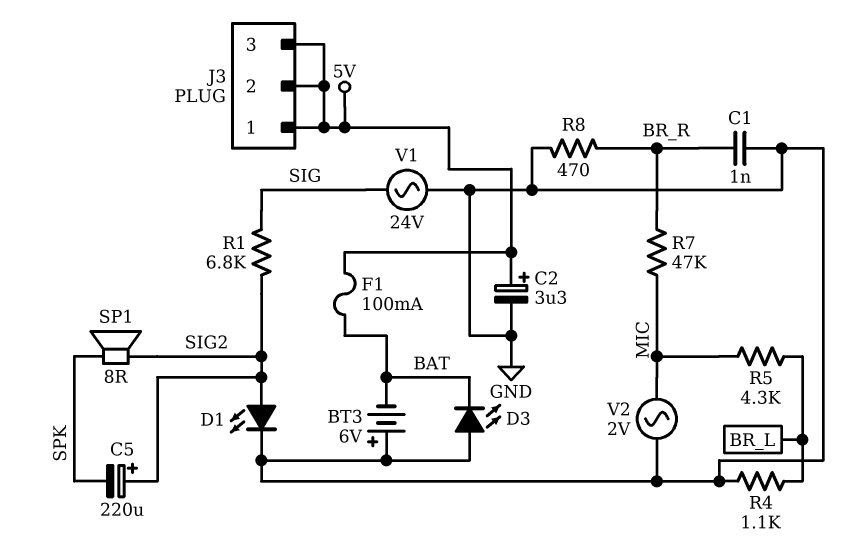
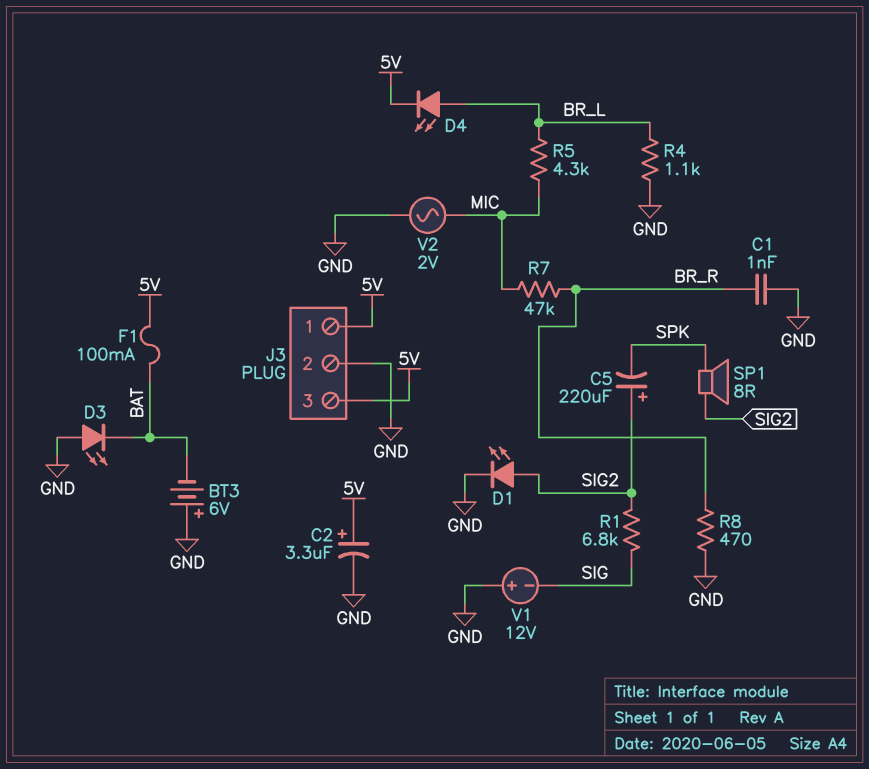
D4: none -> LED (A BR_L, K 5V)
J3 pin 2: 5V -> GND
V1: AC 24V (GND, SIG) -> 12V (plus GND, minus SIG)

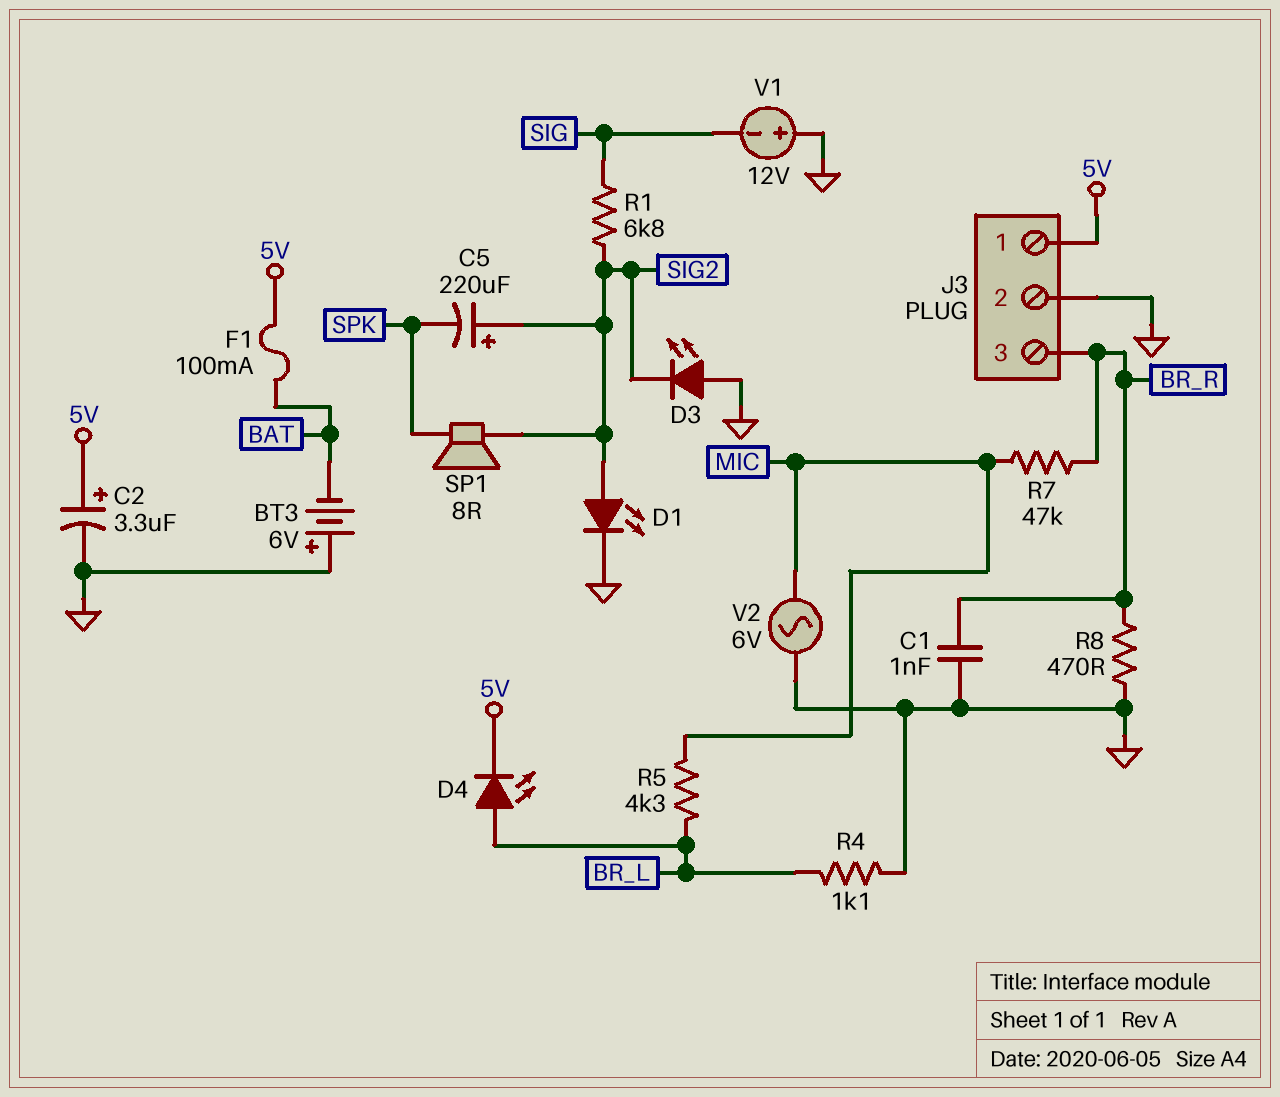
D3: LED (A GND, K BAT) -> LED (A GND, K SIG2)
J3 pin 3: 5V -> BR_R
V2: AC 2V (GND, MIC) -> AC 6V (GND, MIC)

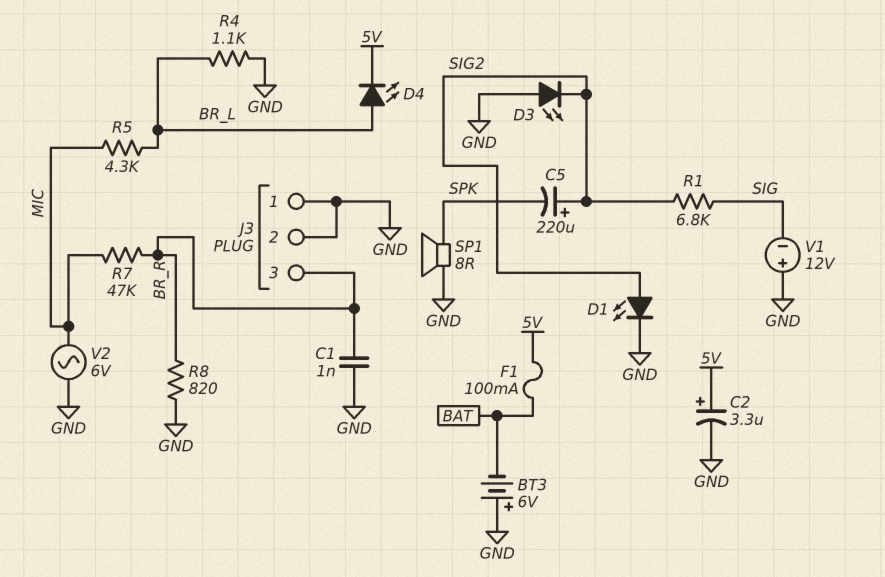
J3 pin 1: 5V -> GND
R8: 470 (BR_R, GND) -> 820 (BR_R, GND)
SP1: speaker 8R (SIG2, SPK) -> speaker 8R (GND, SPK)

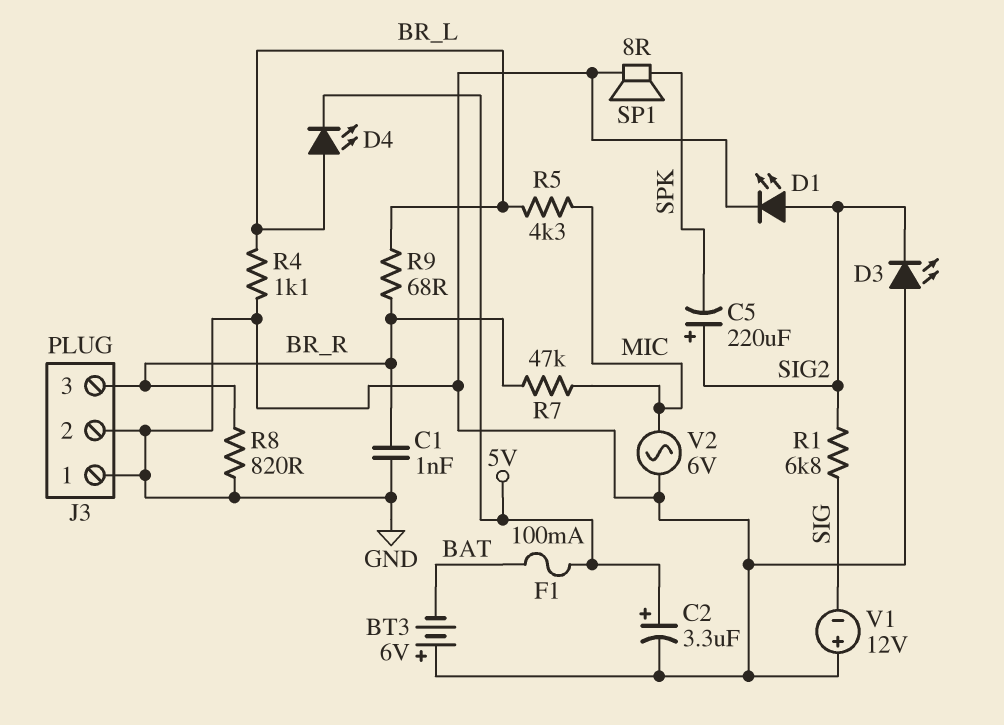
R9: none -> 68 (BR_L, BR_R)

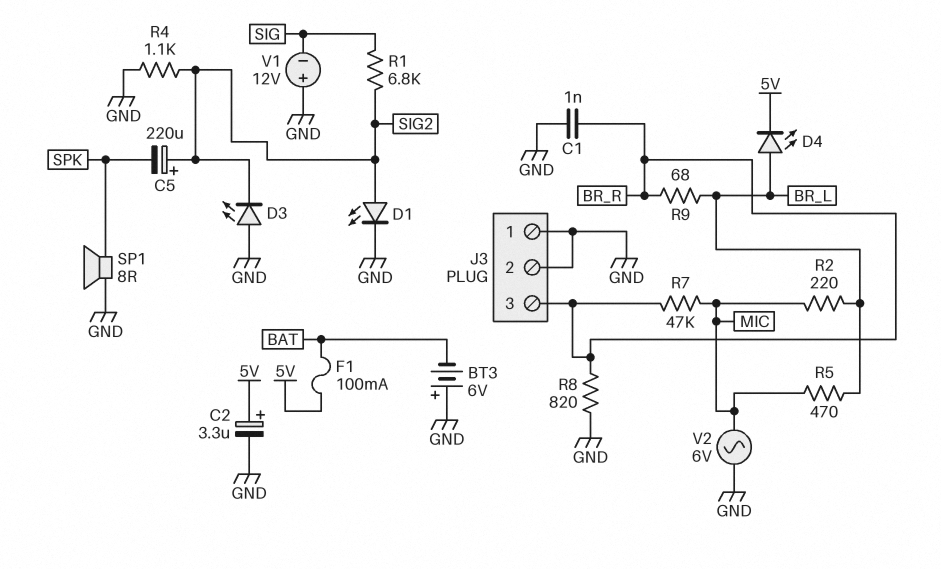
R2: none -> 220 (BR_L, MIC)
R4: 1.1k (BR_L, GND) -> 1.1k (GND, SIG2)
R5: 4.3k (BR_L, MIC) -> 470 (BR_L, MIC)

